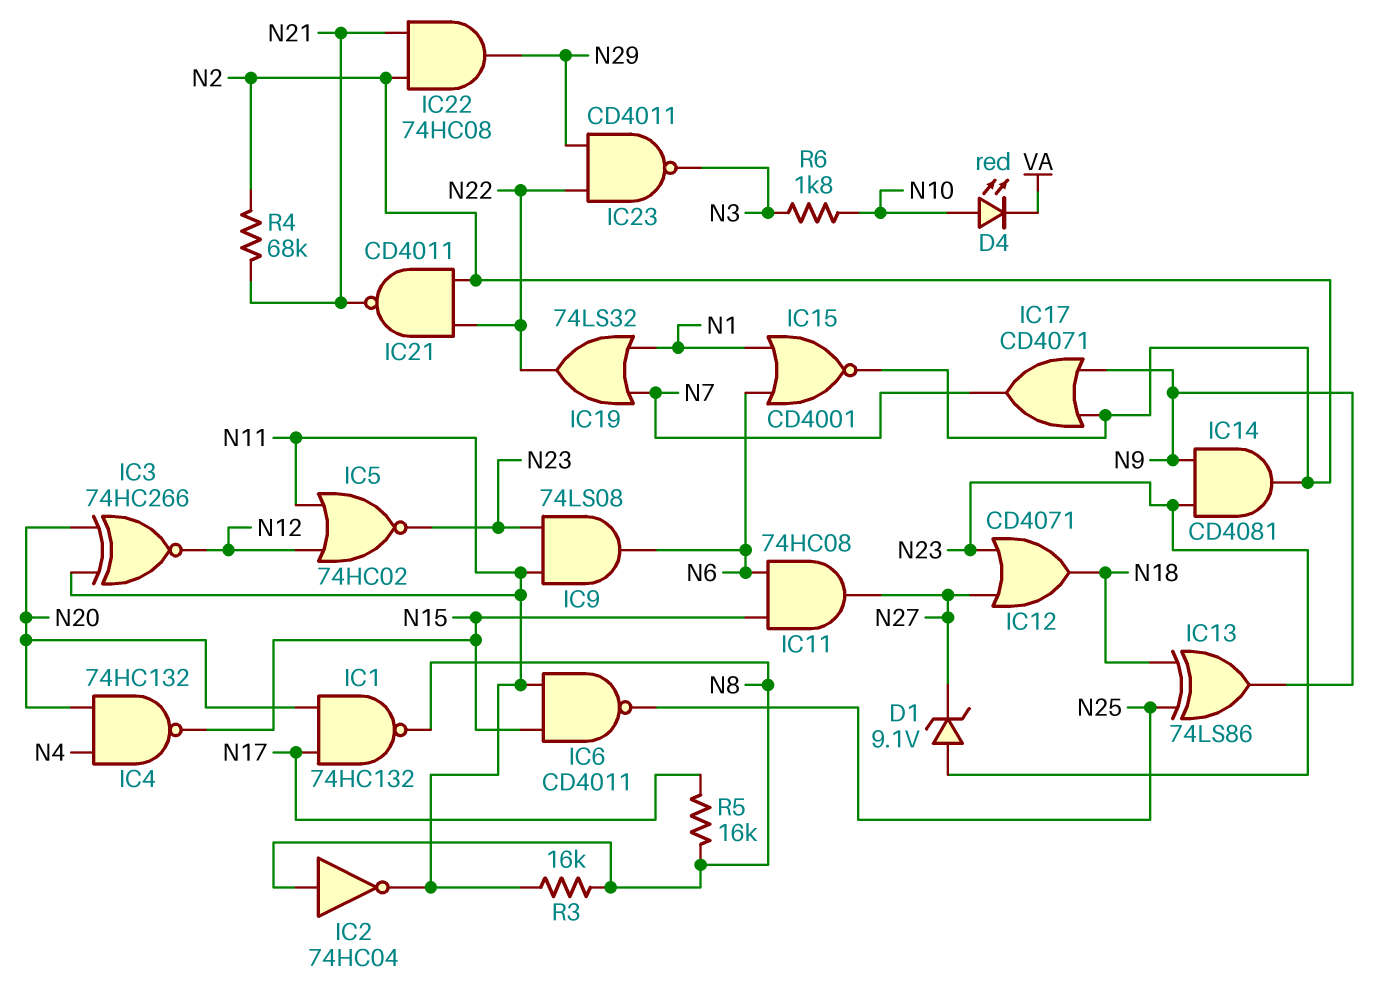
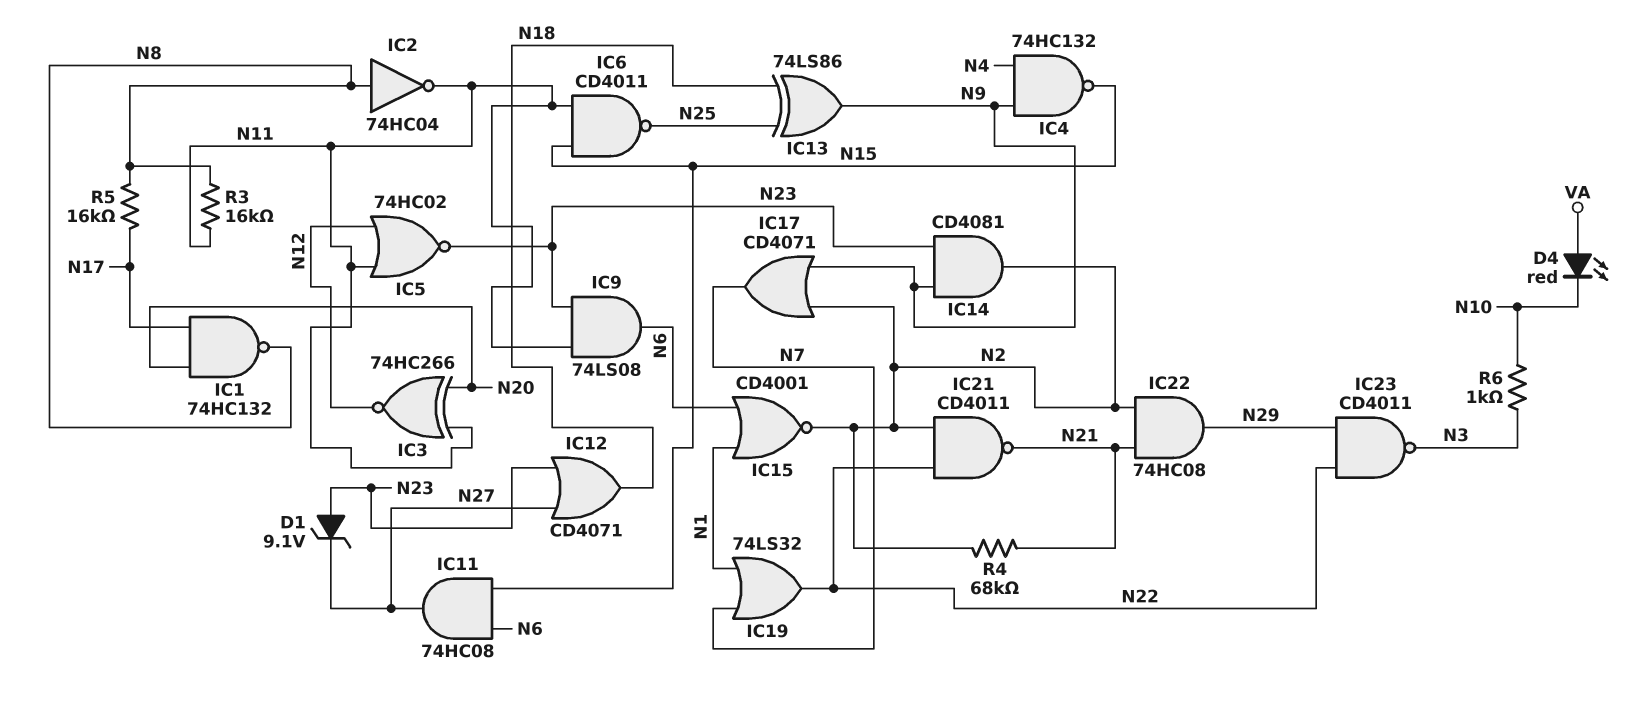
D4: LED red (A N10, K VA) -> LED red (A VA, K N10)
IC4: NAND 74HC132 (in N4, in N20, out N15) -> NAND 74HC132 (in N4, in N9, out N15)
R6: 1.8k (N3, N10) -> 1k (N3, N10)

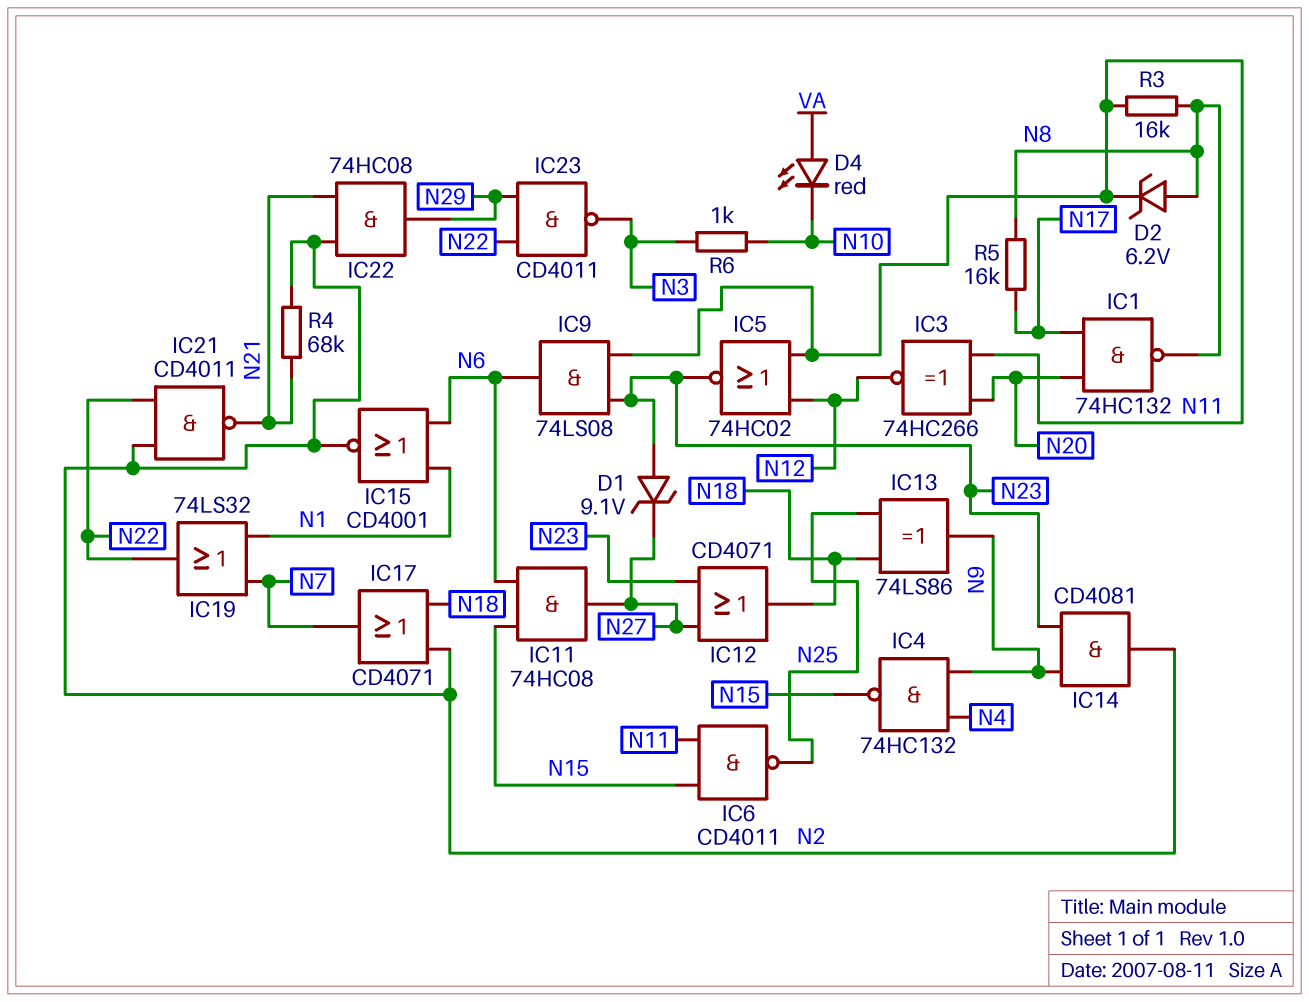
D2: none -> zener 6.2V (A N8, K N11)
IC2: NOT 74HC04 (in N8, out N11) -> none
IC17: OR CD4071 (in N2, in N9, out N7) -> OR CD4071 (in N2, in N18, out N7)

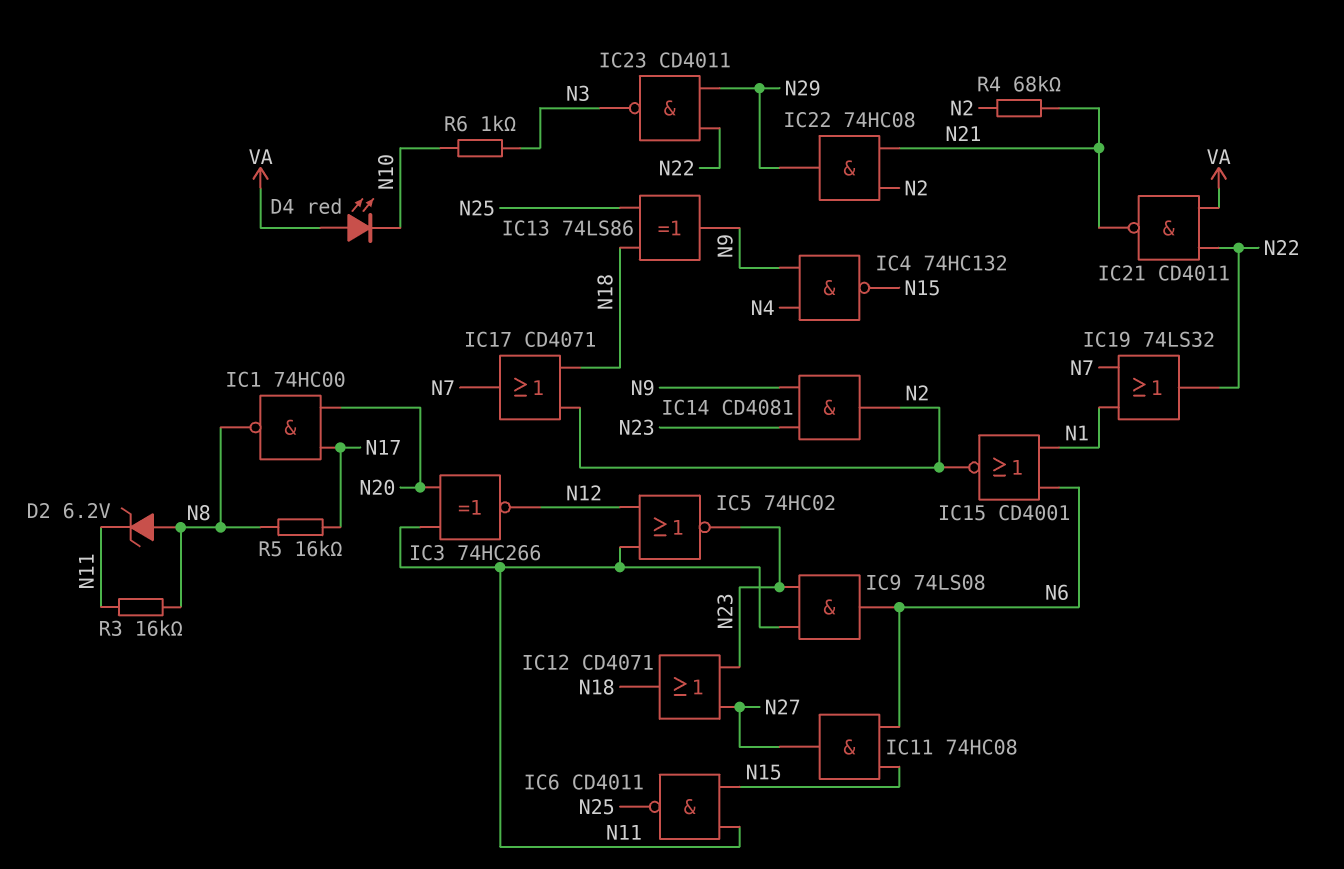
D1: zener 9.1V (A N23, K N27) -> none
IC1: NAND 74HC132 (in N17, in N20, out N8) -> NAND 74HC00 (in N17, in N20, out N8)
IC21: NAND CD4011 (in N2, in N22, out N21) -> NAND CD4011 (in N22, in VA, out N21)

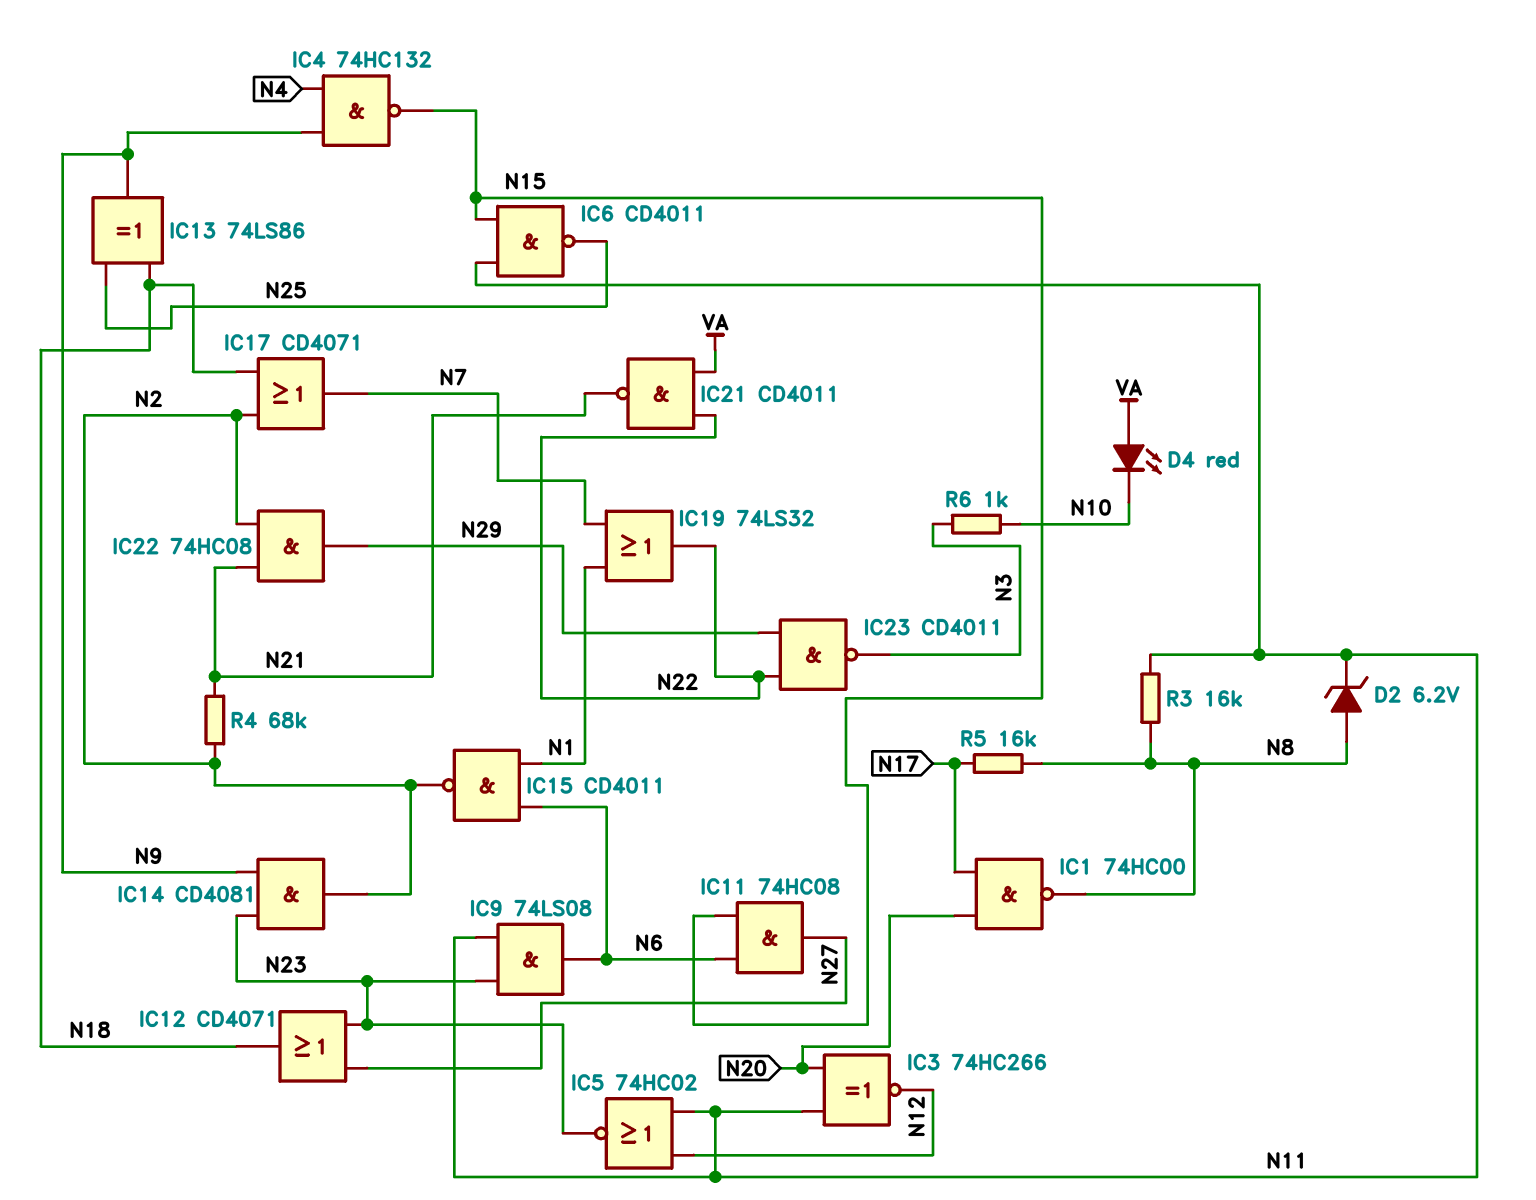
IC15: NOR CD4001 (in N1, in N6, out N2) -> NAND CD4011 (in N1, in N6, out N2)

